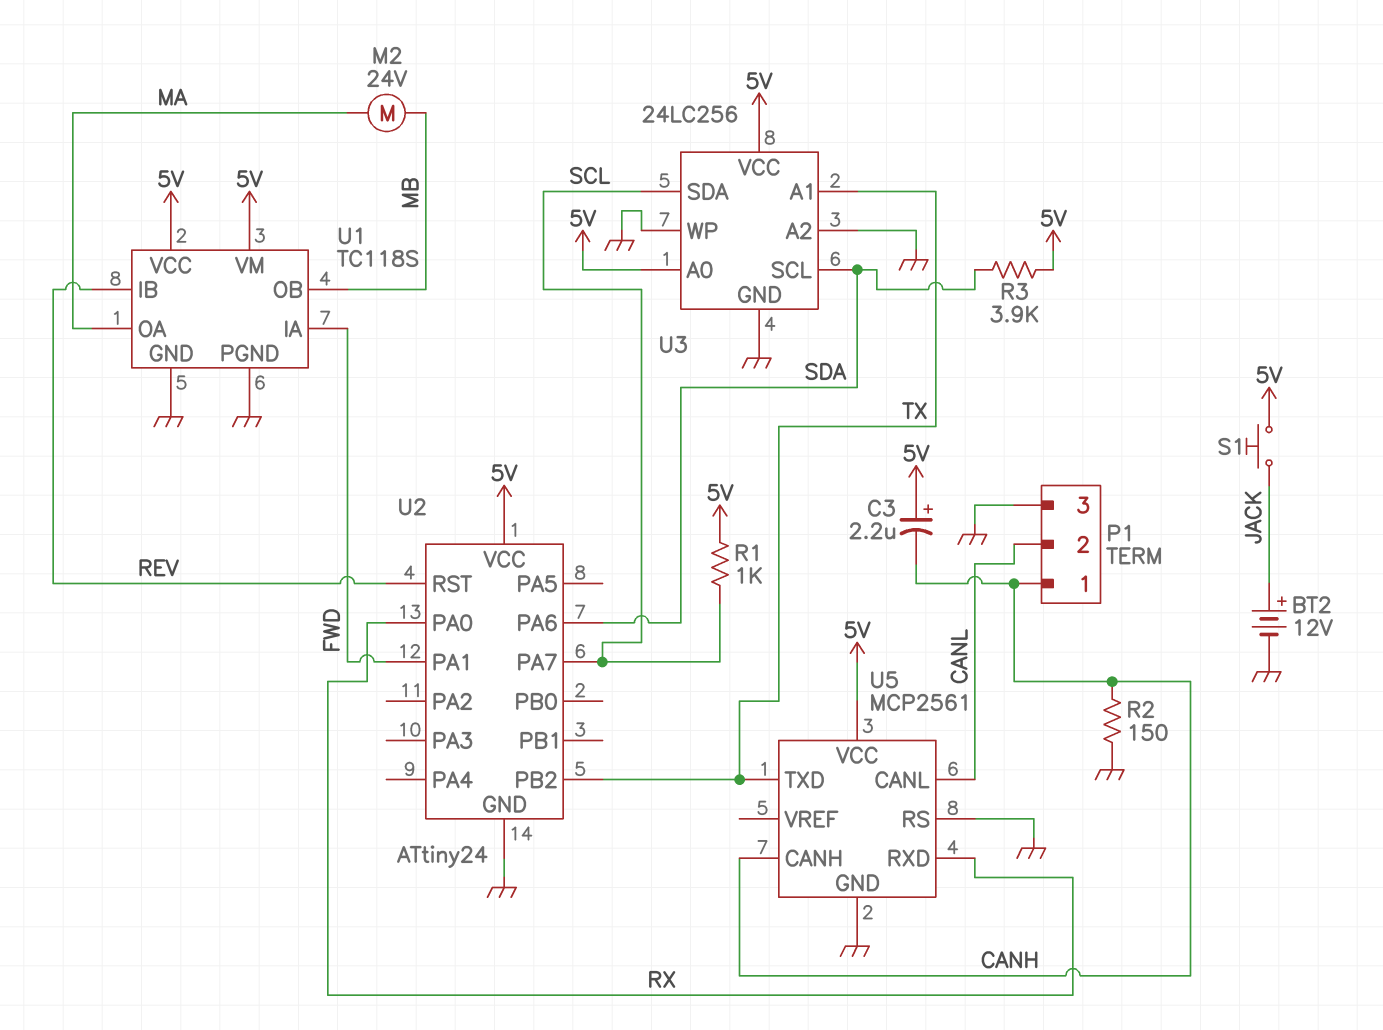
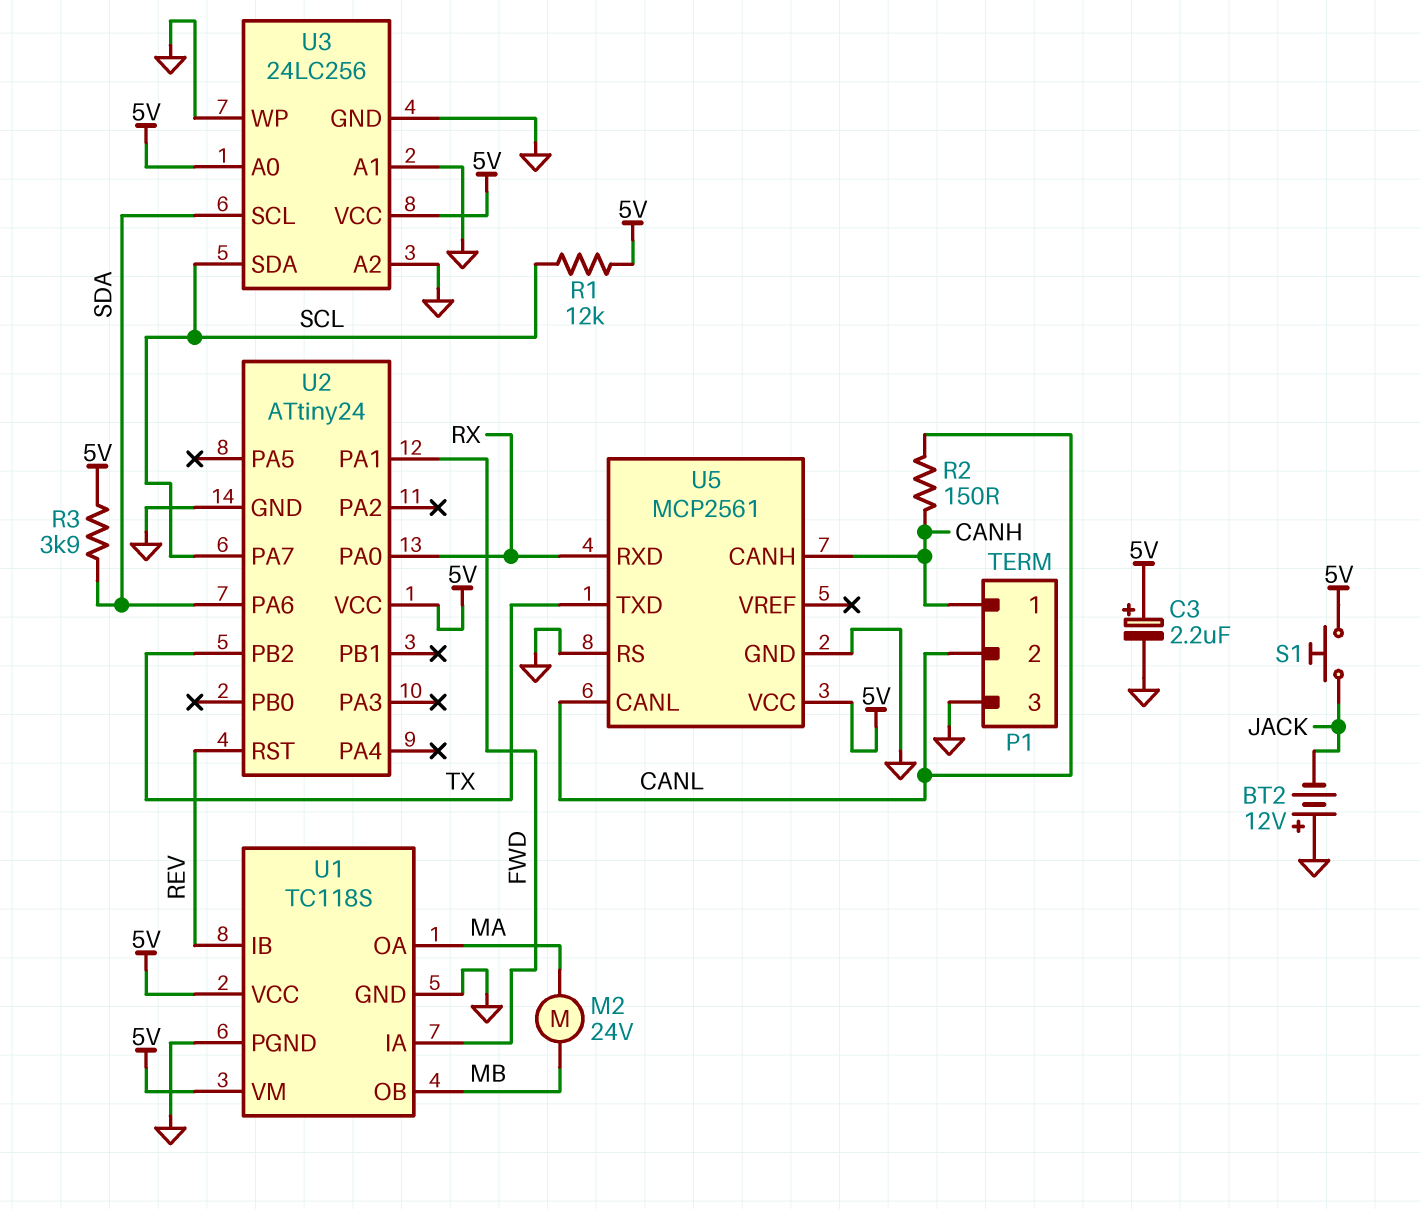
BT2: 12V (plus JACK, minus GND) -> 12V (plus GND, minus JACK)
C3: 2.2uF (plus 5V, minus CANH) -> 2.2uF (plus 5V, minus GND)
R1: 1k (5V, SCL) -> 12k (5V, SCL)
R2: 150 (CANH, GND) -> 150 (CANH, CANL)
U3 pin A1: TX -> GND

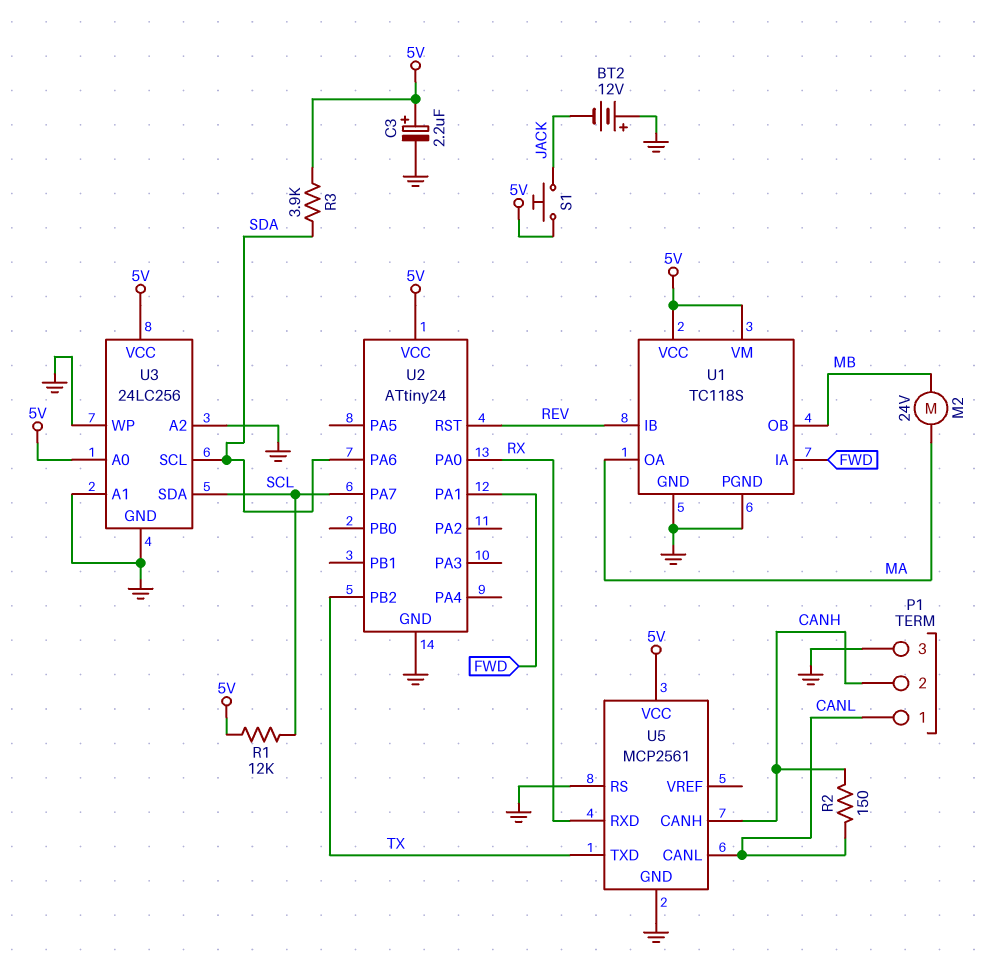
P1 pin 1: CANH -> CANL
P1 pin 2: CANL -> CANH

